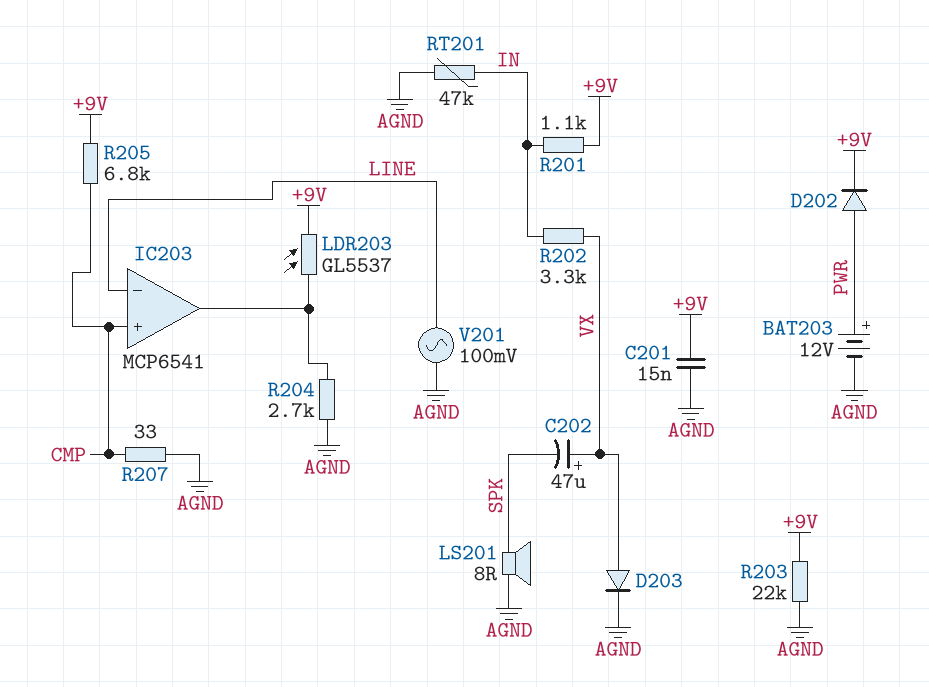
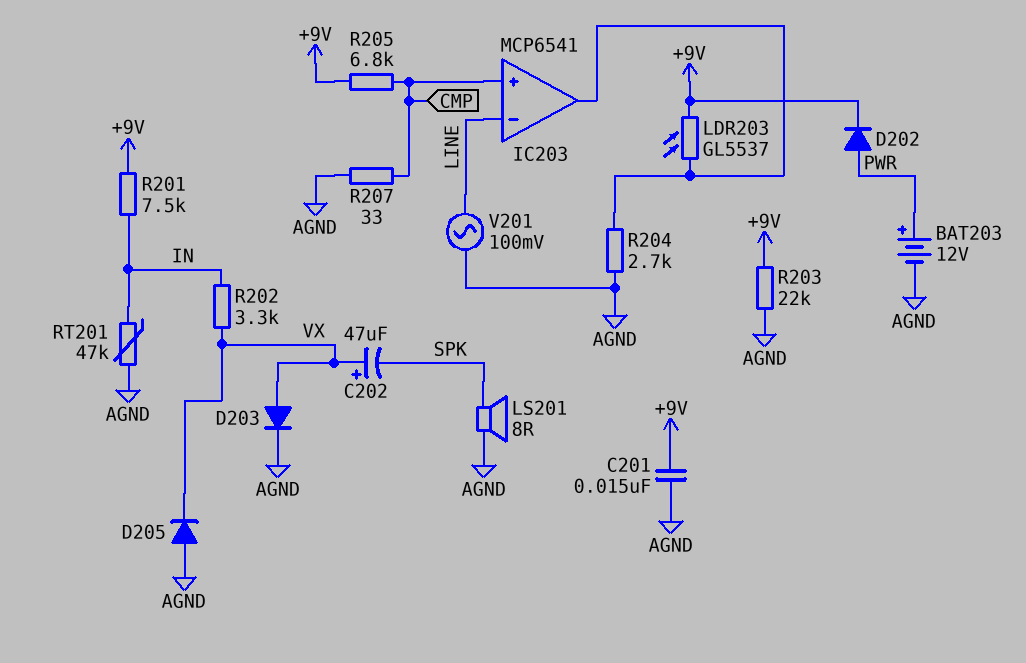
D205: none -> diode (A AGND, K VX)
R201: 1.1k (+9V, IN) -> 7.5k (+9V, IN)

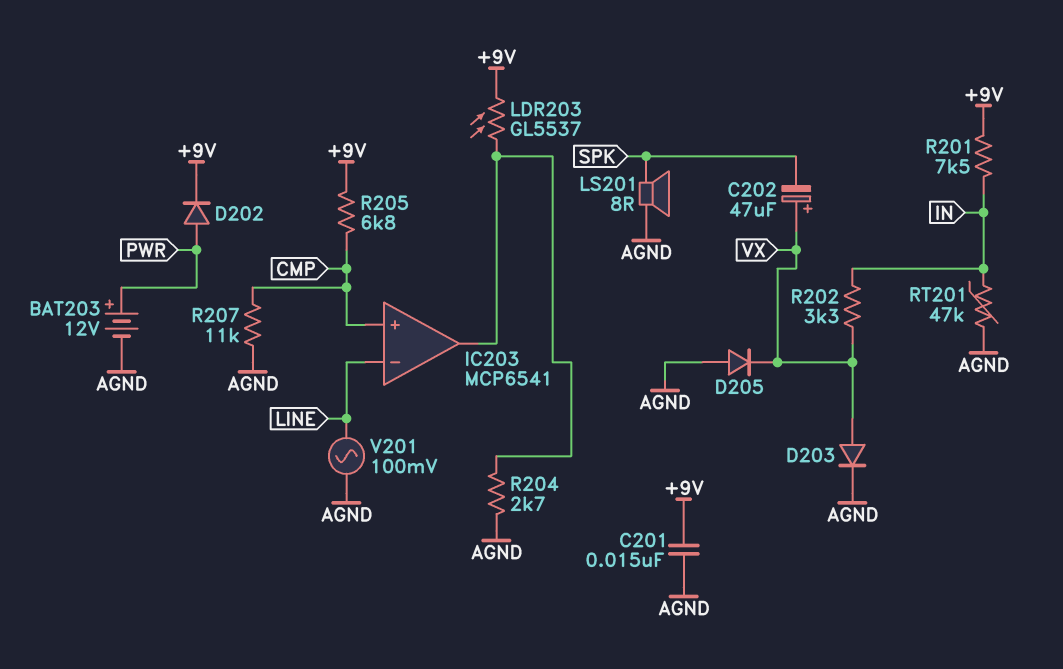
R203: 22k (+9V, AGND) -> none
R207: 33 (AGND, CMP) -> 11k (AGND, CMP)

